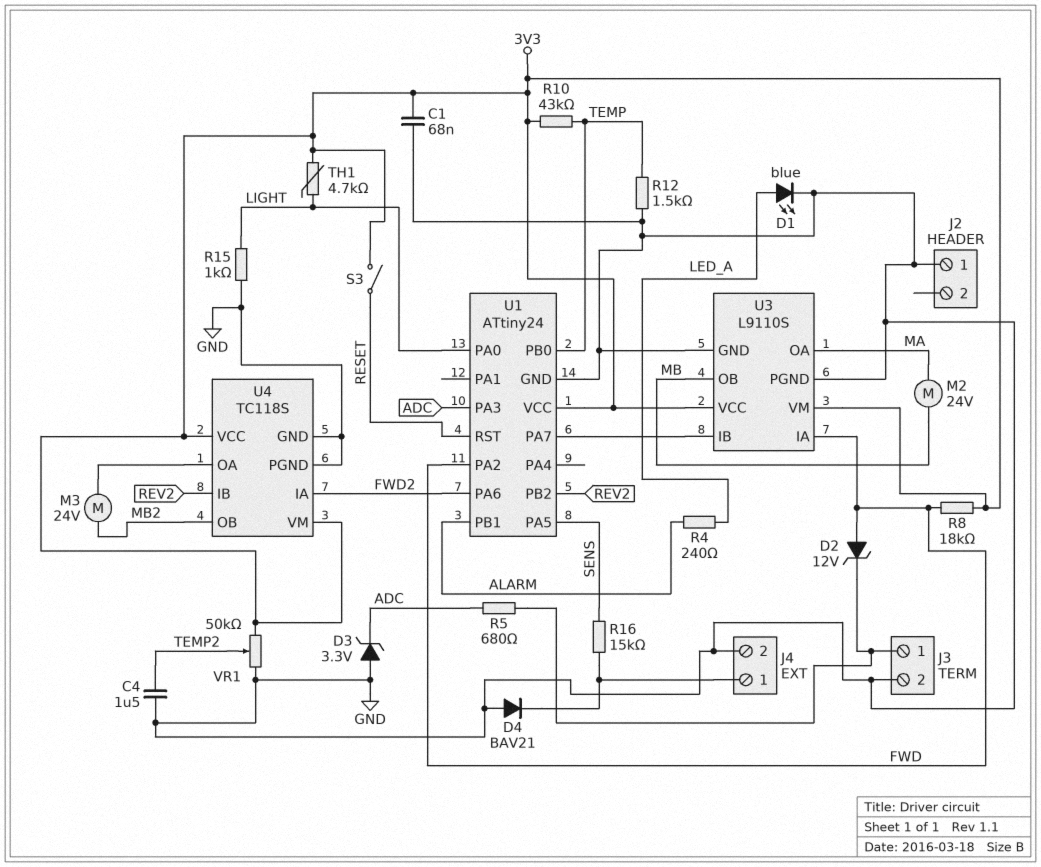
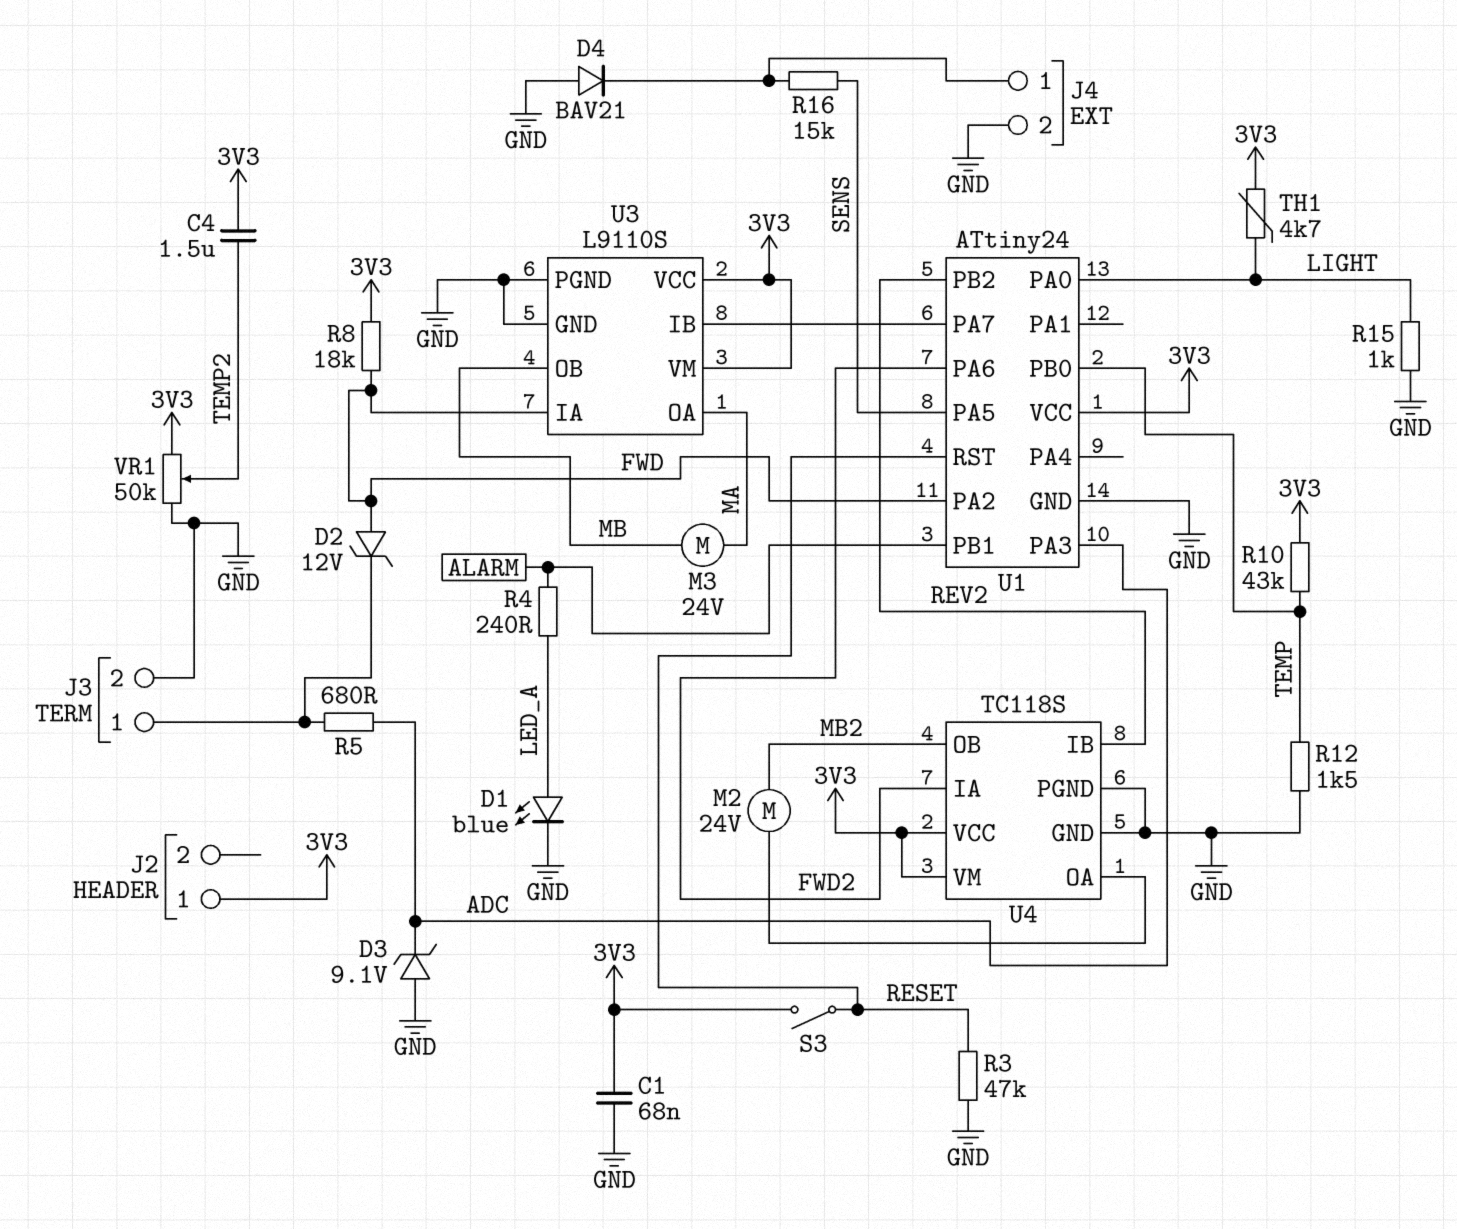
C4: 1.5uF (GND, TEMP2) -> 1.5uF (3V3, TEMP2)
D3: zener 3.3V (A GND, K ADC) -> zener 9.1V (A GND, K ADC)
J2 pin 1: GND -> 3V3
M2: motor 24V (MA, MB) -> motor 24V (MB2, U4/OA)
M3: motor 24V (MB2, U4/OA) -> motor 24V (MA, MB)
R3: none -> 47k (GND, RESET)

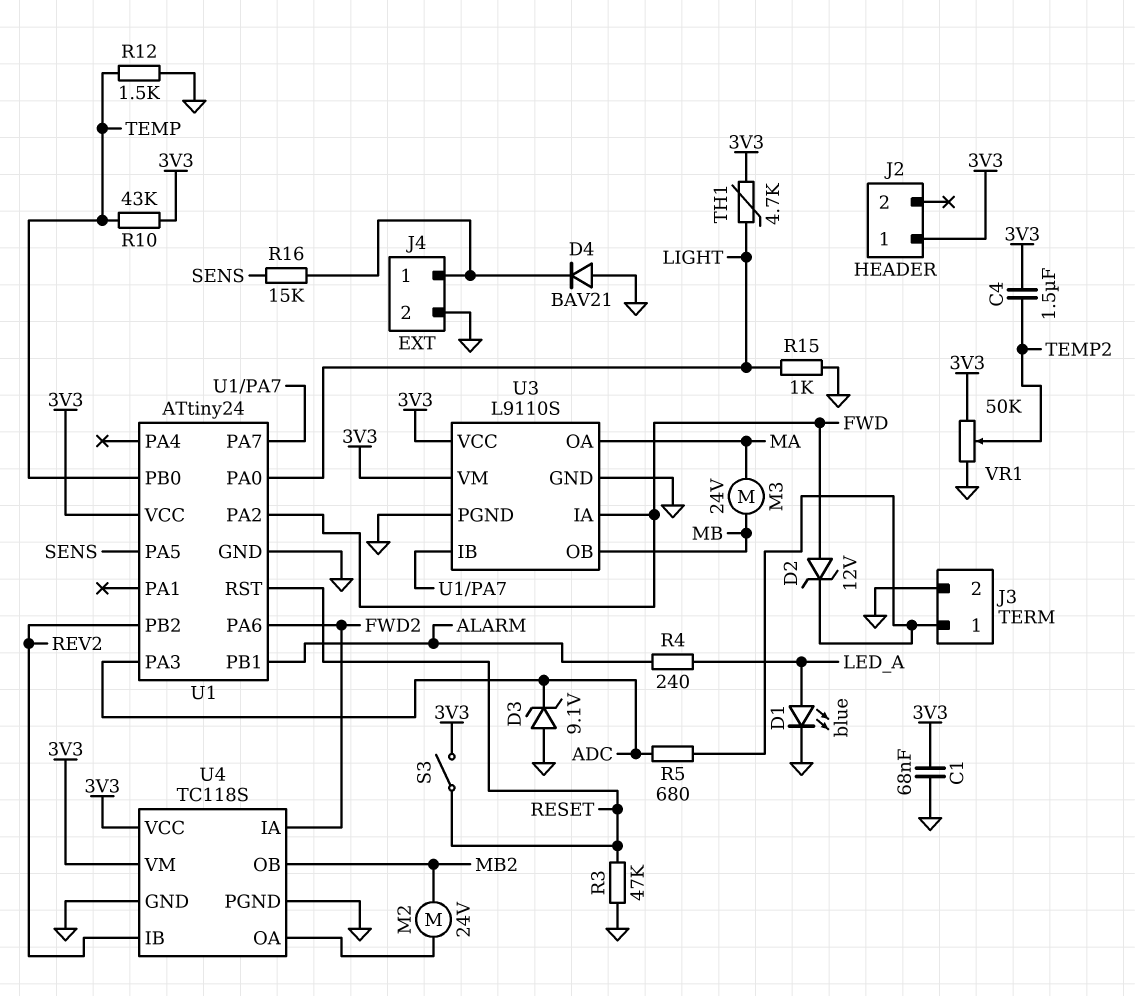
R8: 18k (3V3, FWD) -> none

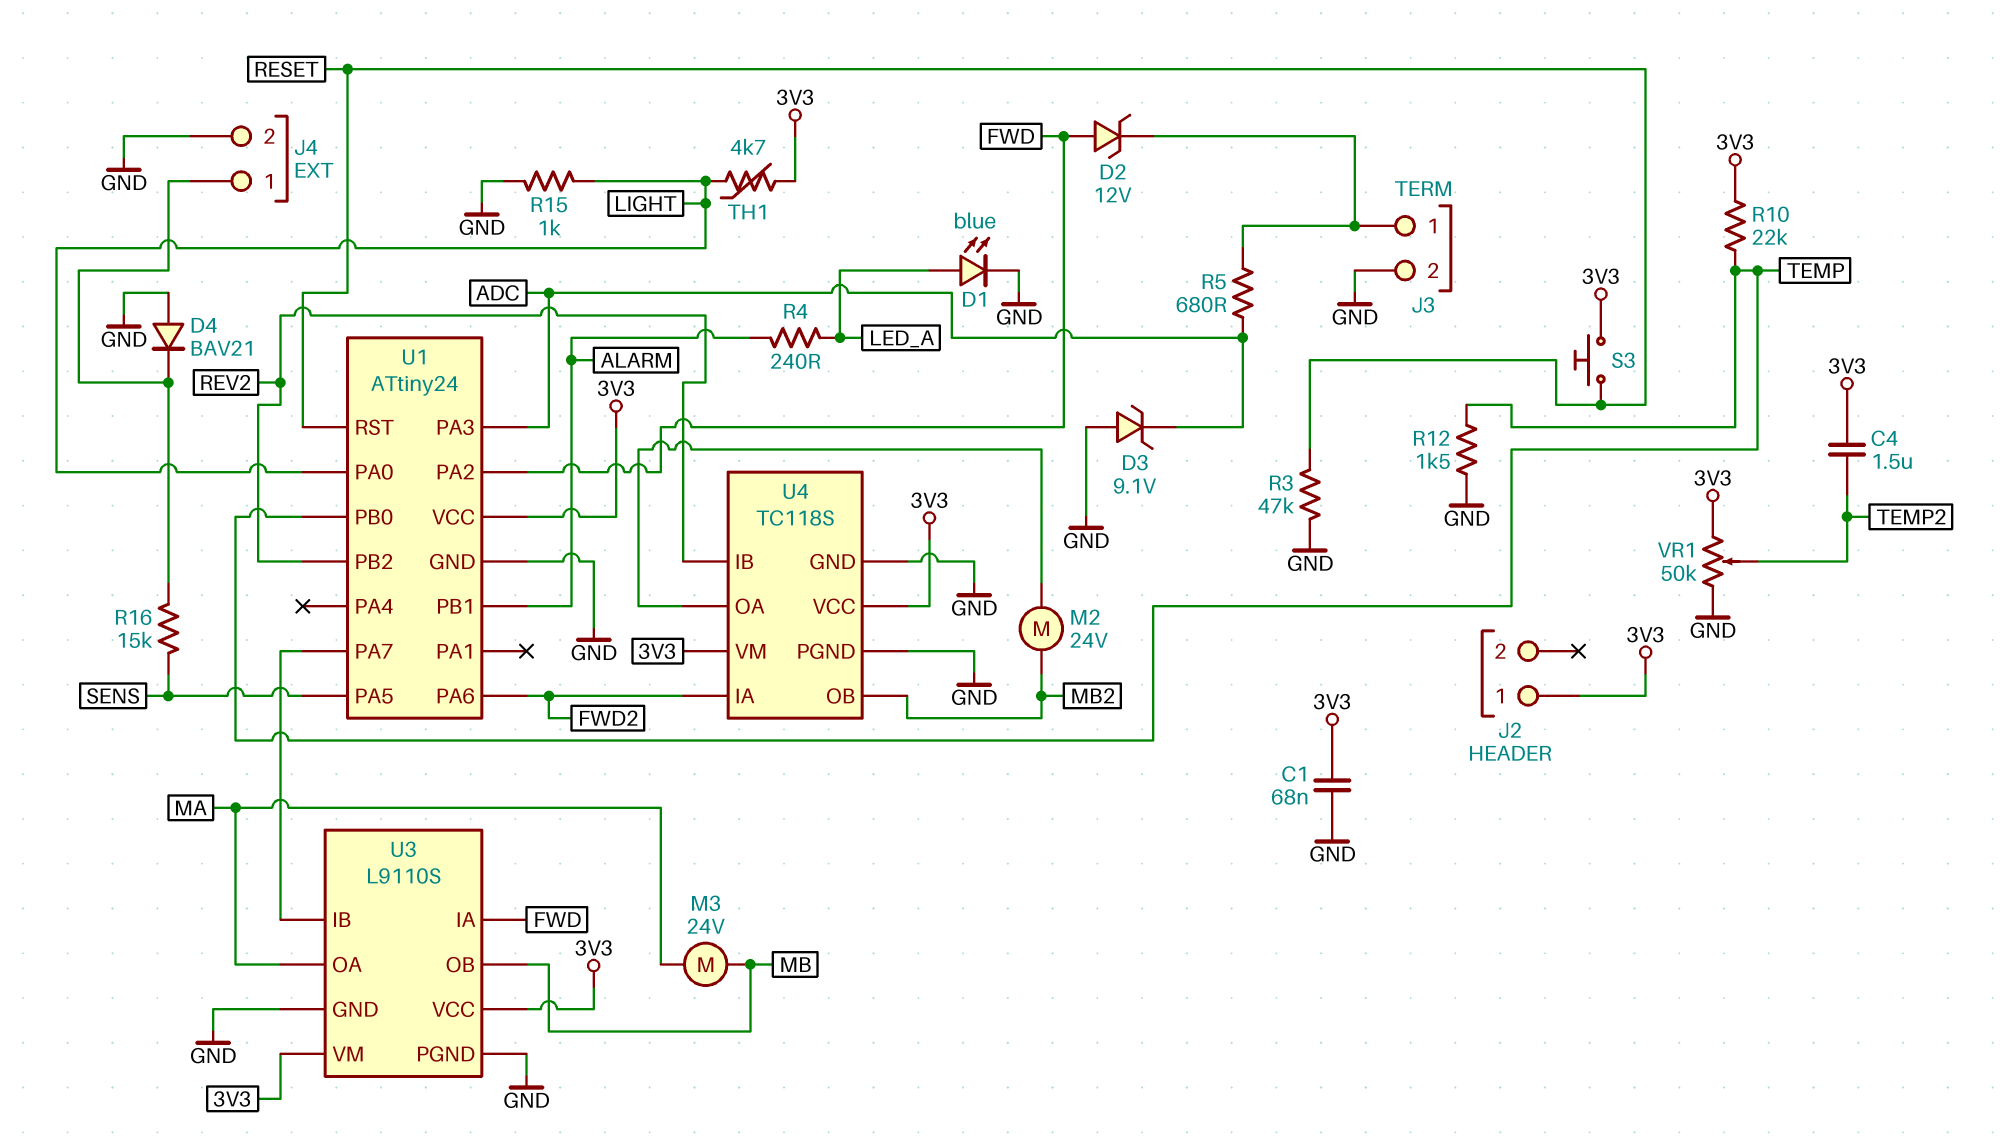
R10: 43k (3V3, TEMP) -> 22k (3V3, TEMP)
S3: switch (3V3, RESET) -> button (3V3, RESET)

